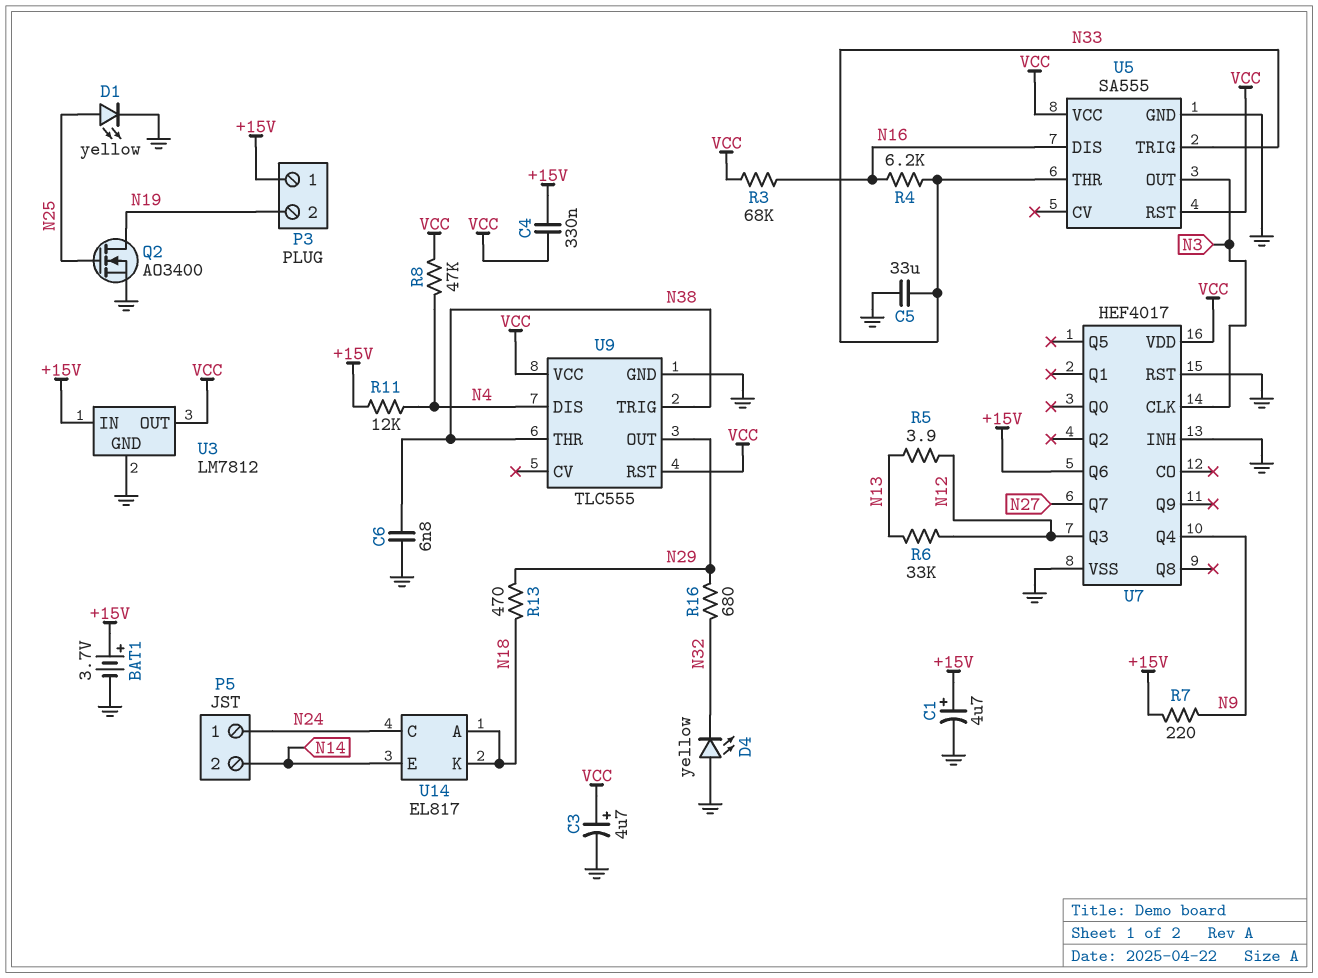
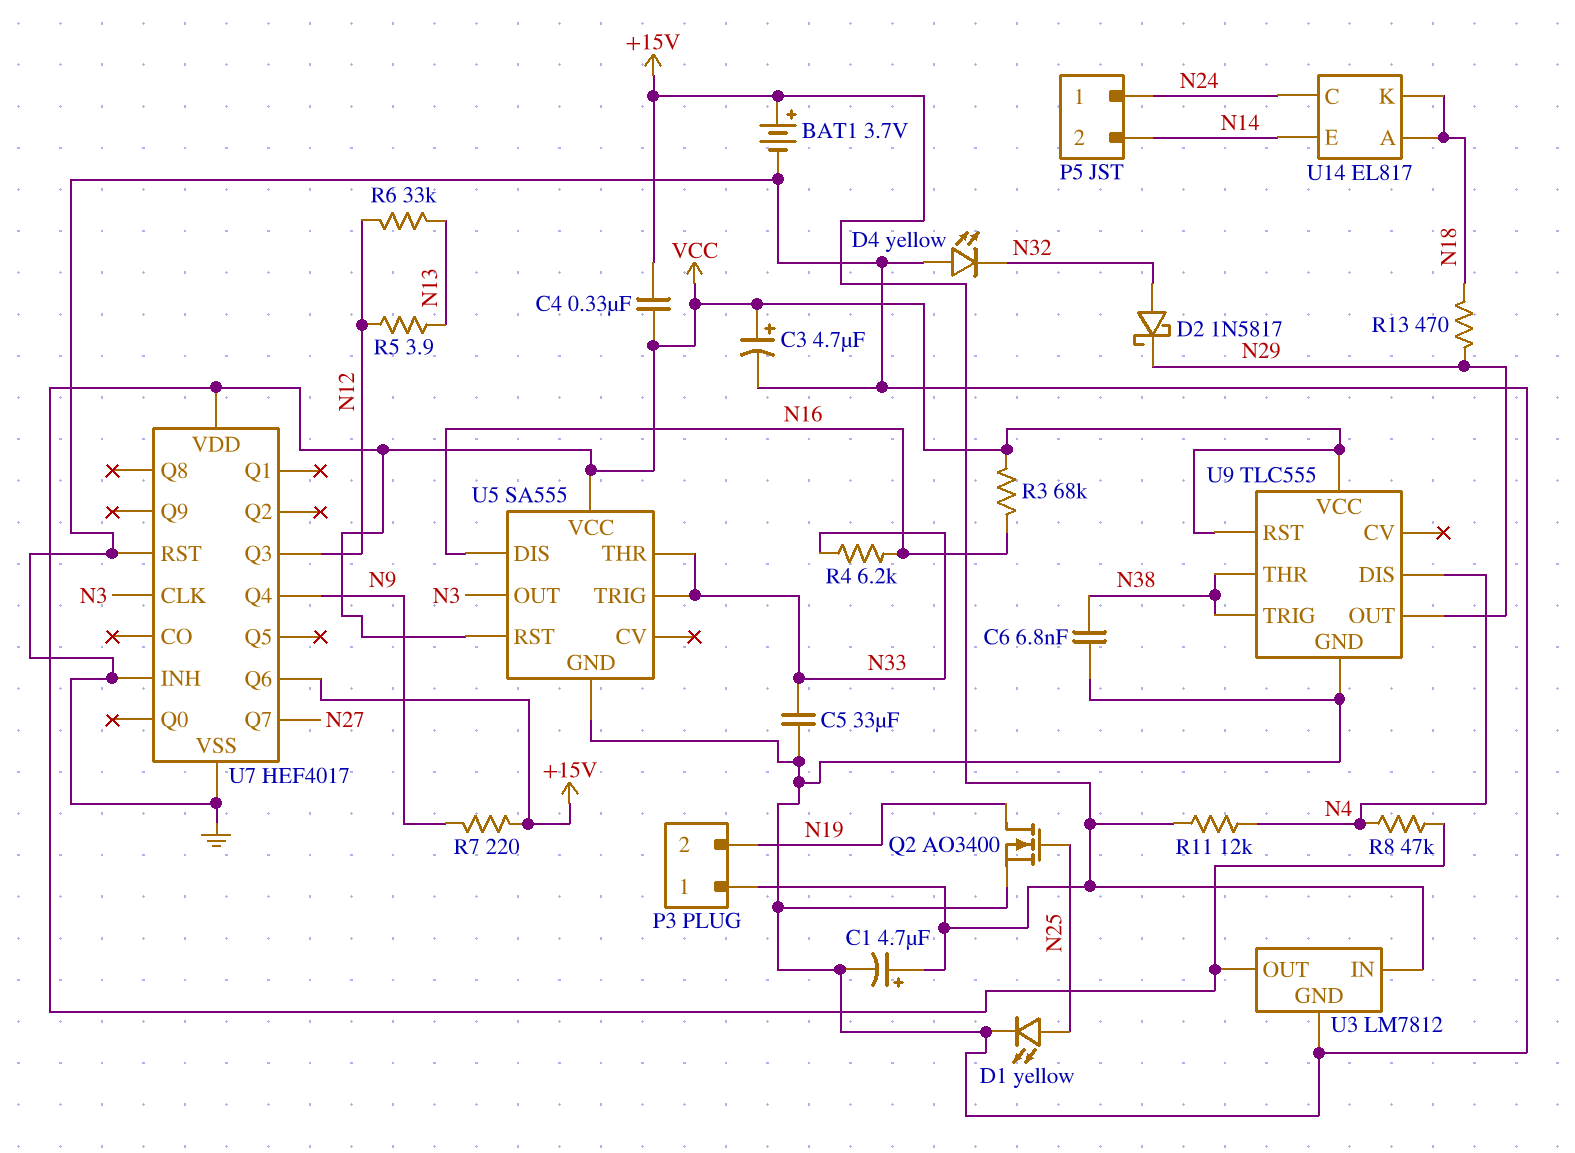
D2: none -> schottky 1N5817 (A N32, K N29)
R16: 680 (N29, N32) -> none

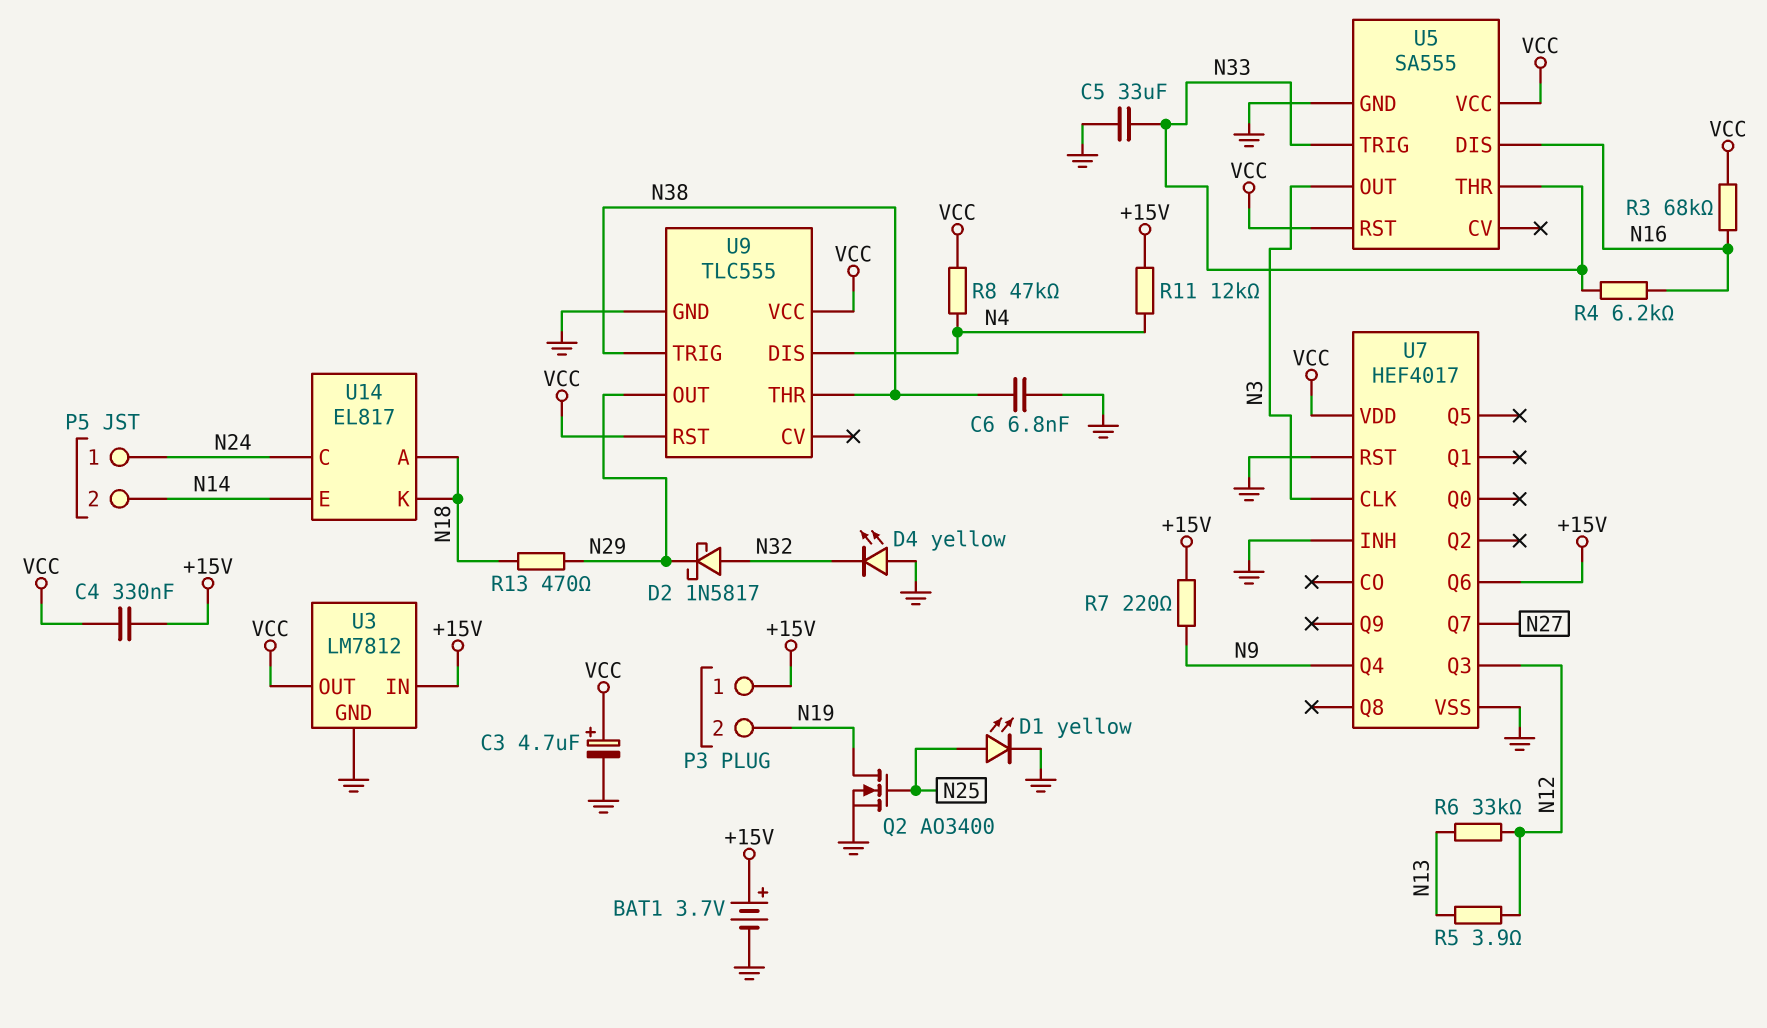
C1: 4.7uF (plus +15V, minus GND) -> none

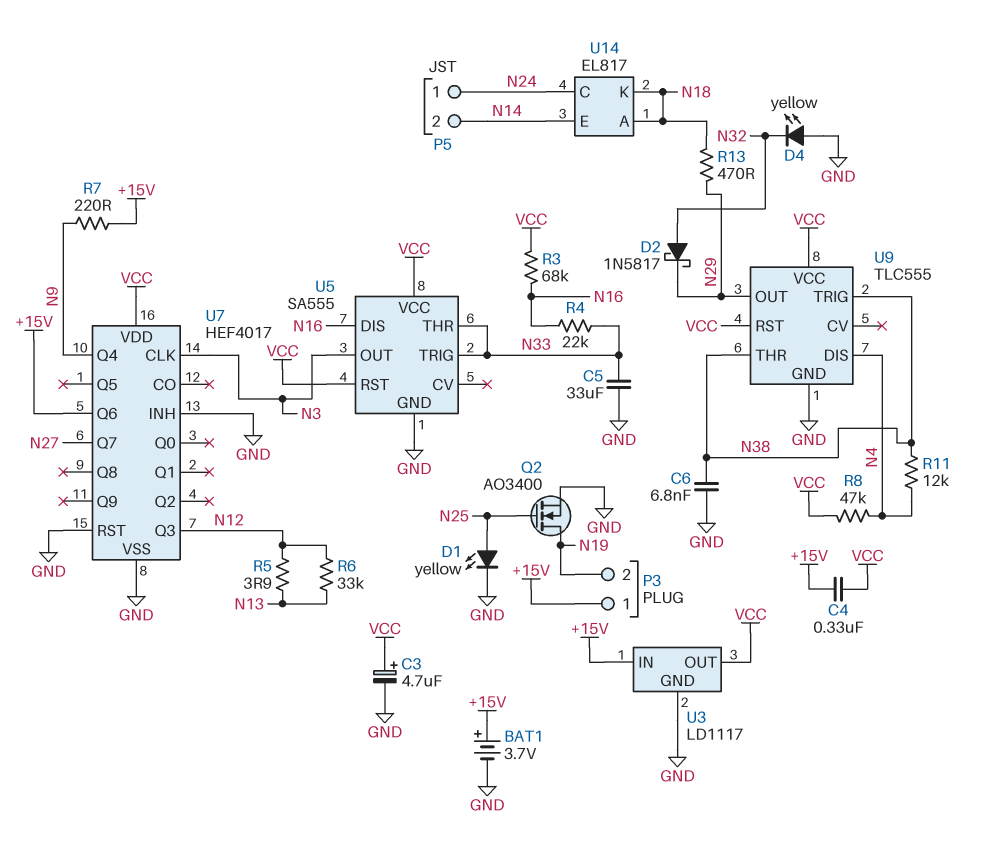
R4: 6.2k (N16, N33) -> 22k (N16, N33)
R11: 12k (+15V, N4) -> 12k (N4, N38)
U3: LM7812 -> LD1117

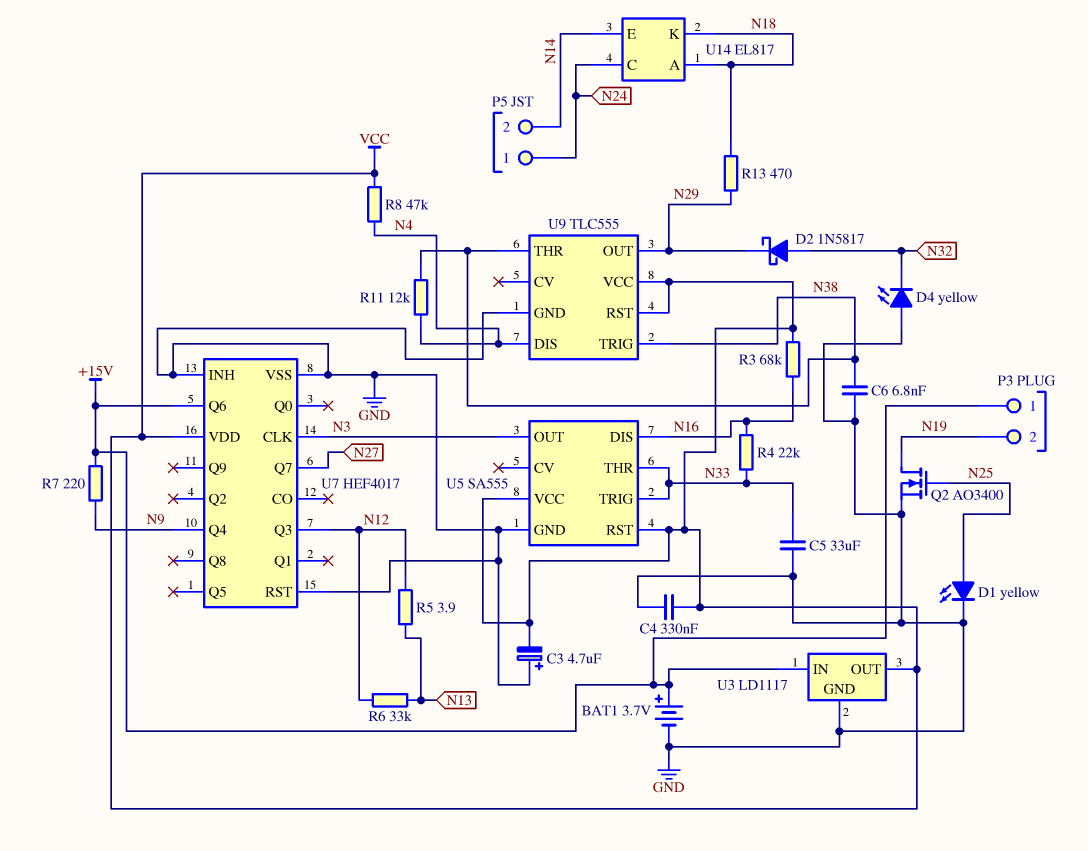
C3: 4.7uF (plus VCC, minus GND) -> 4.7uF (plus GND, minus VCC)
C4: 330nF (+15V, VCC) -> 330nF (GND, VCC)

